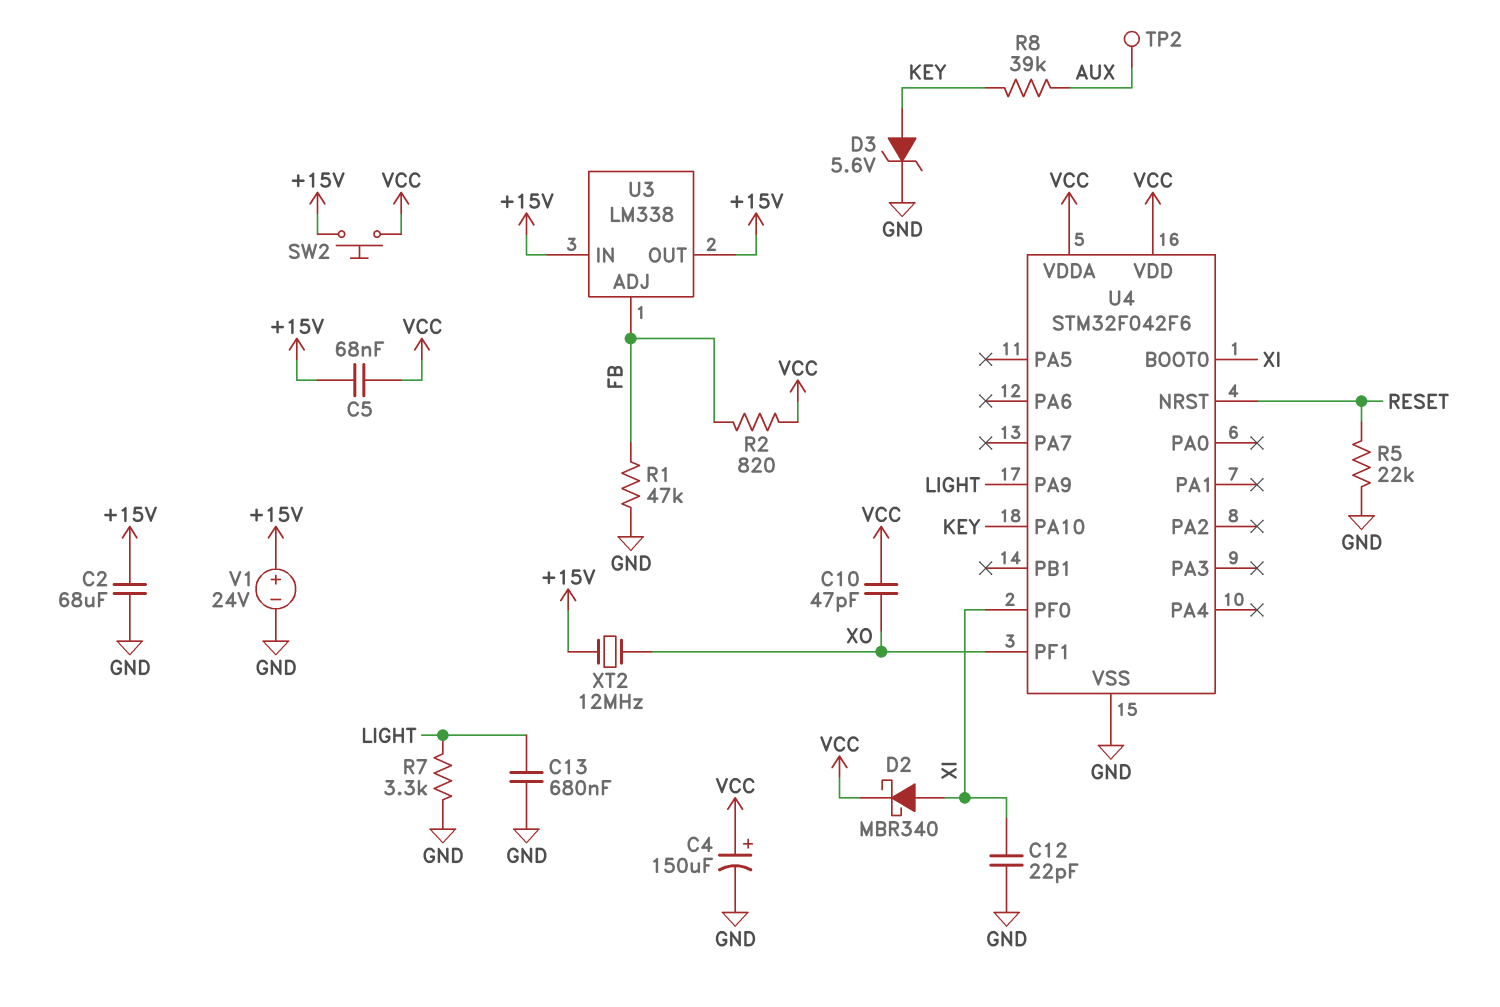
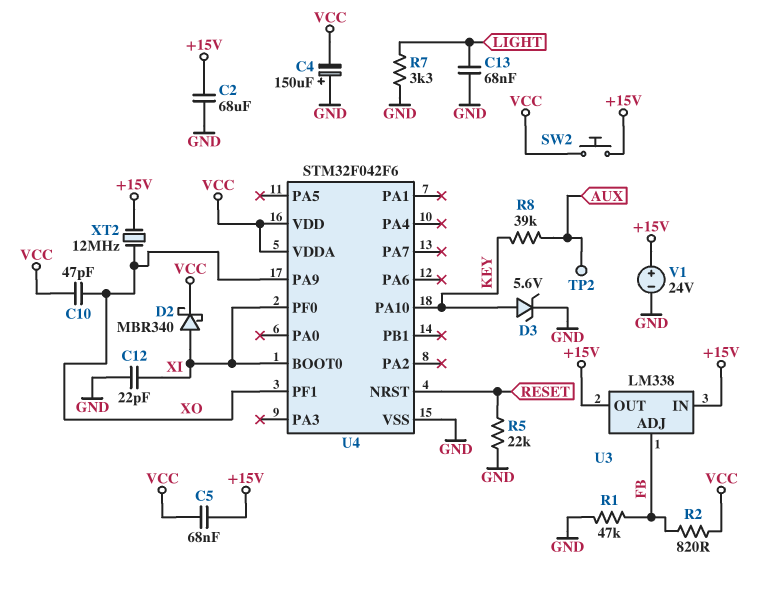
C4: 150uF (plus VCC, minus GND) -> 150uF (plus GND, minus VCC)
C13: 680nF (GND, LIGHT) -> 68nF (GND, LIGHT)
U4 pin PA9: LIGHT -> XO

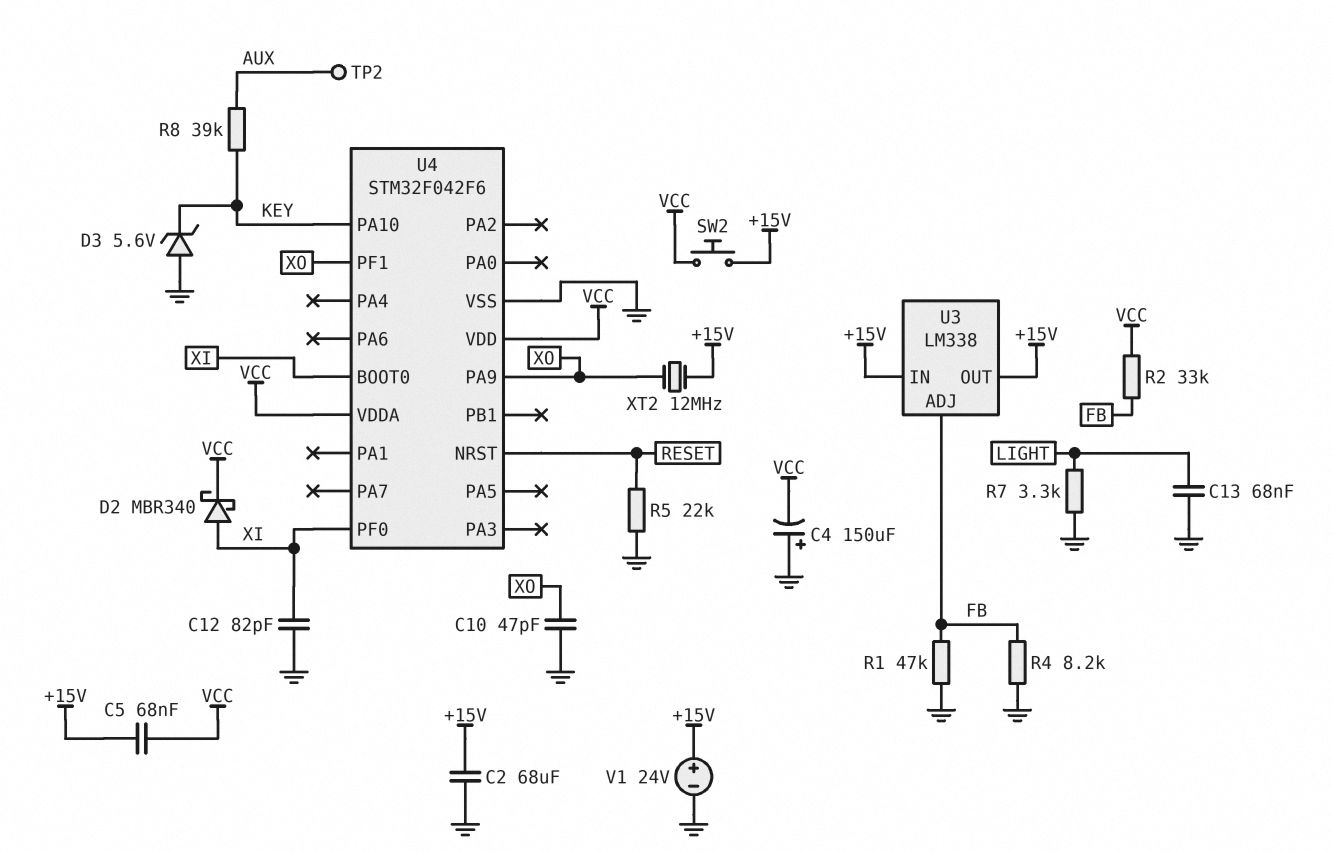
C10: 47pF (VCC, XO) -> 47pF (GND, XO)
C12: 22pF (GND, XI) -> 82pF (GND, XI)
D3: zener 5.6V (A KEY, K GND) -> zener 5.6V (A GND, K KEY)
R2: 820 (FB, VCC) -> 33k (FB, VCC)
R4: none -> 8.2k (FB, GND)

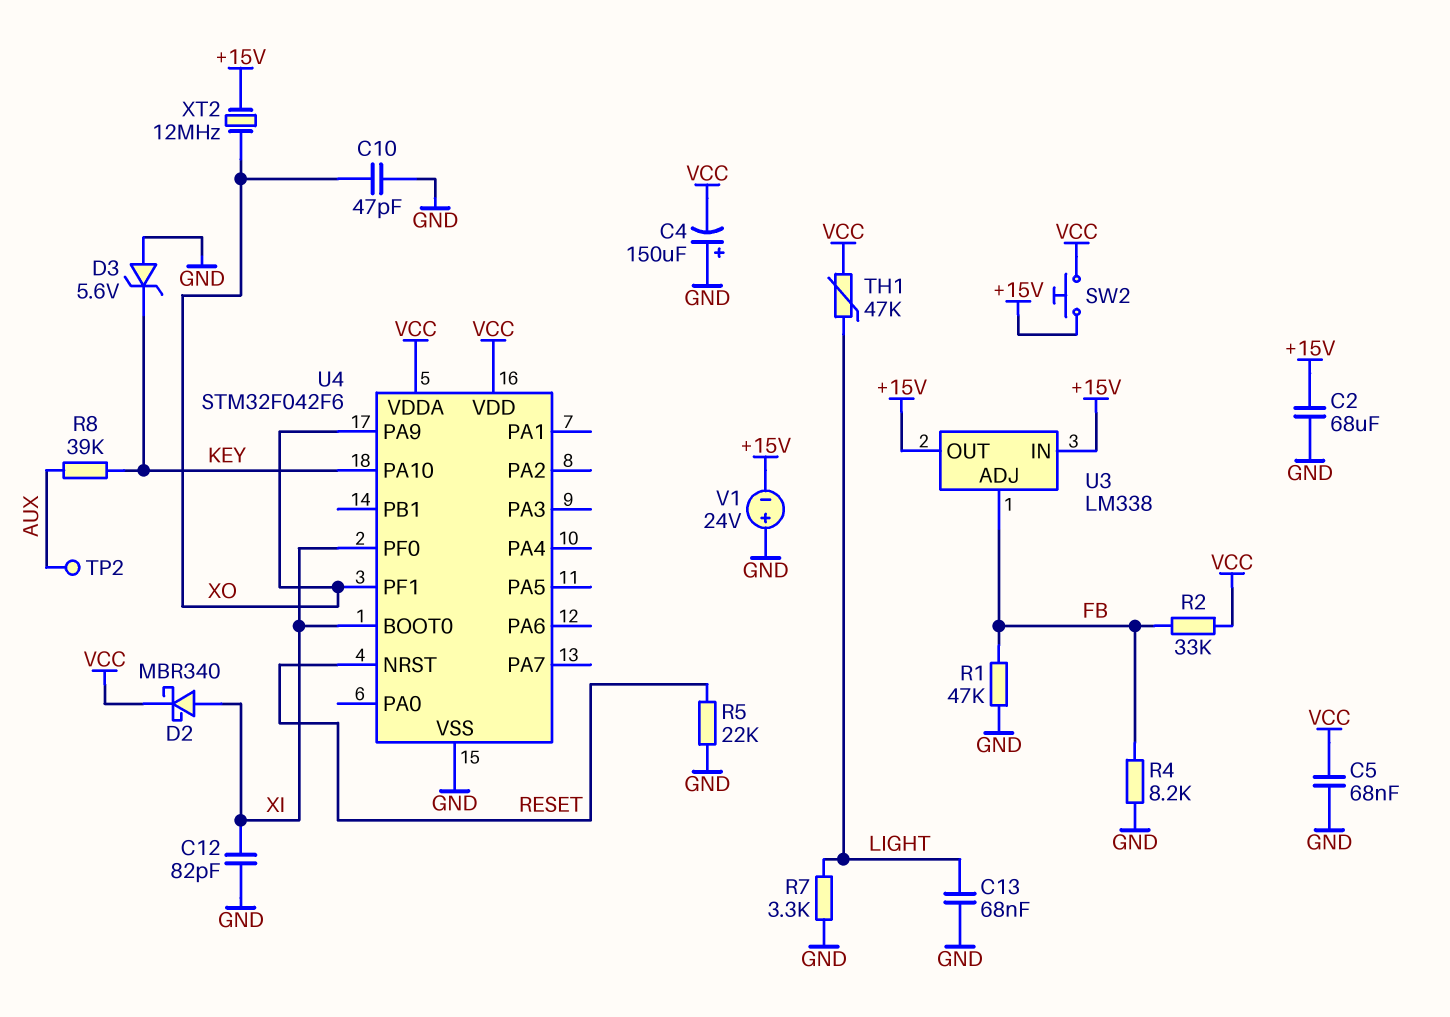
C5: 68nF (+15V, VCC) -> 68nF (GND, VCC)
TH1: none -> 47k (LIGHT, VCC)
V1: 24V (plus +15V, minus GND) -> 24V (plus GND, minus +15V)

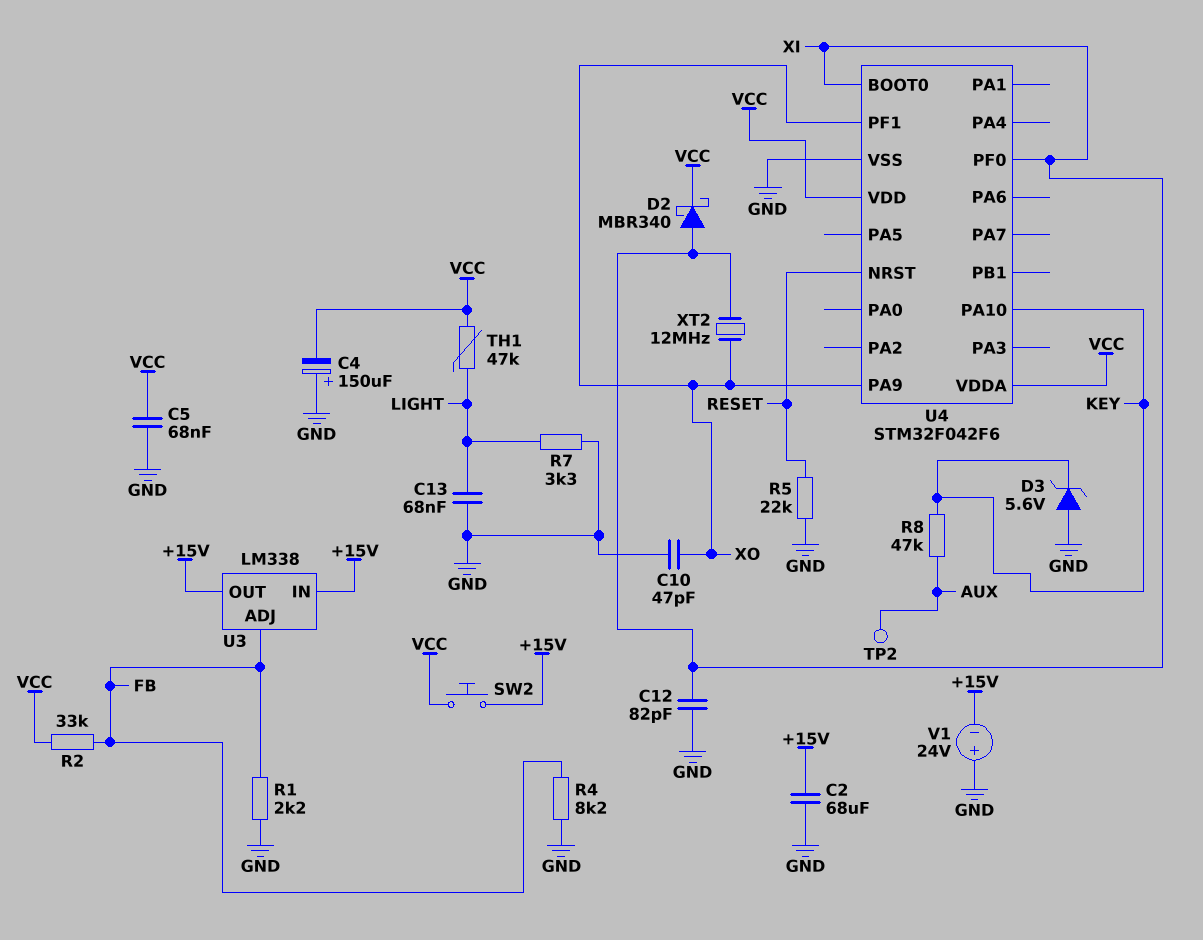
R1: 47k (FB, GND) -> 2.2k (FB, GND)
R8: 39k (AUX, KEY) -> 47k (AUX, KEY)
XT2: 12MHz (+15V, XO) -> 12MHz (XI, XO)

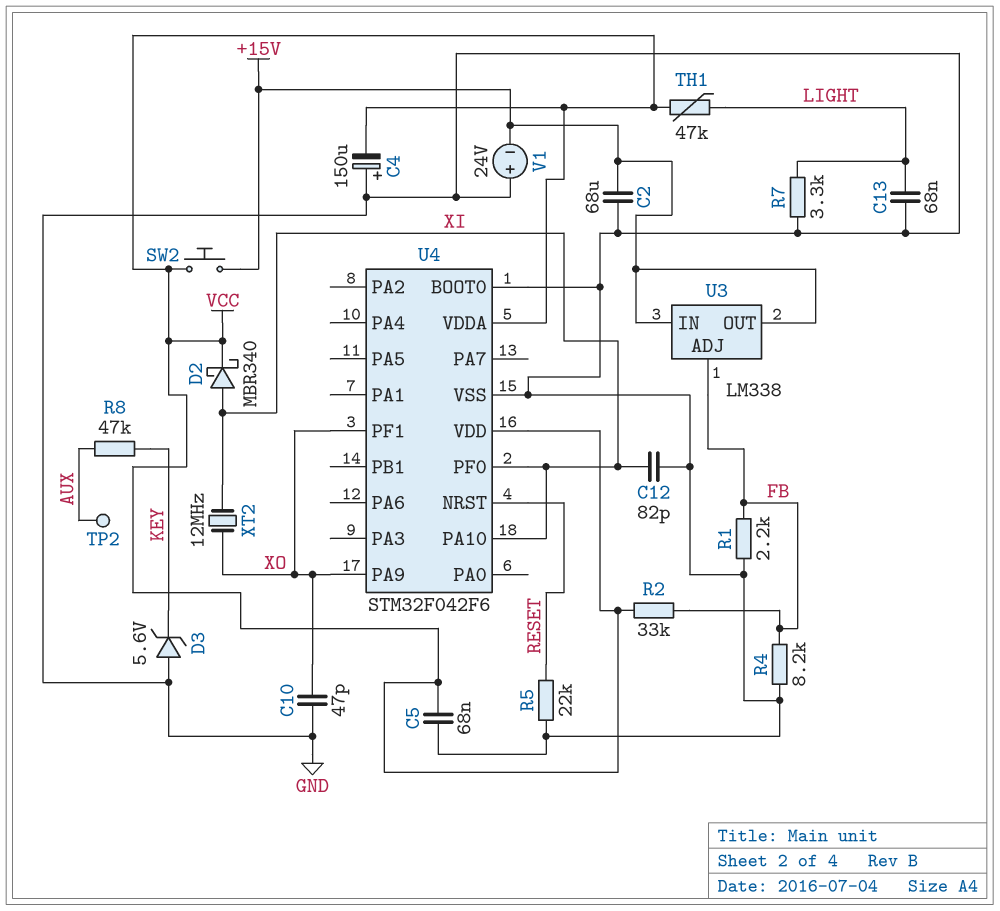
U4 pin BOOT0: XI -> GND
U4 pin PA10: KEY -> XI

